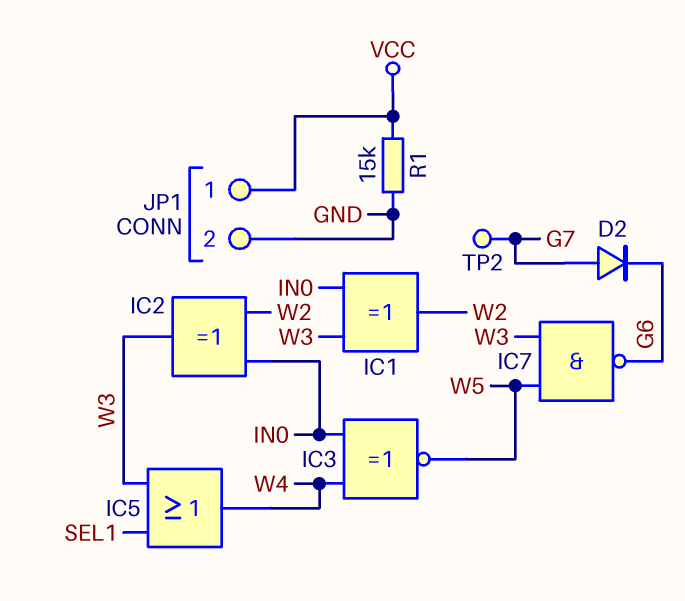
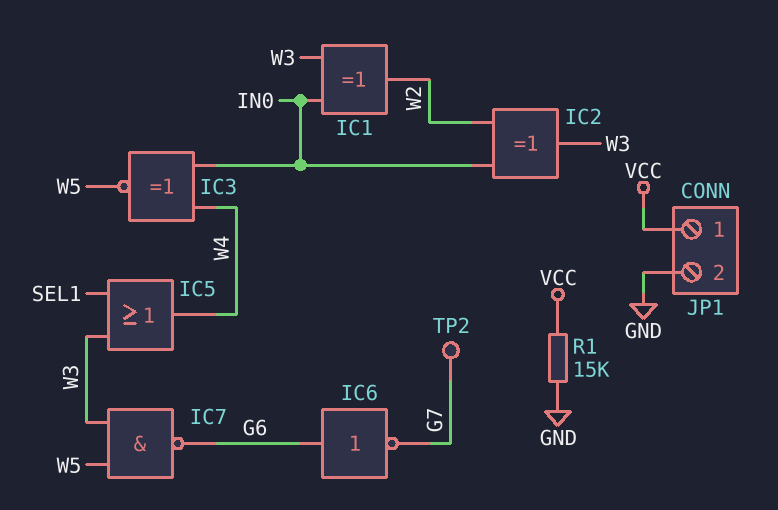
D2: diode (A G7, K G6) -> none
IC6: none -> NOT (in G6, out G7)

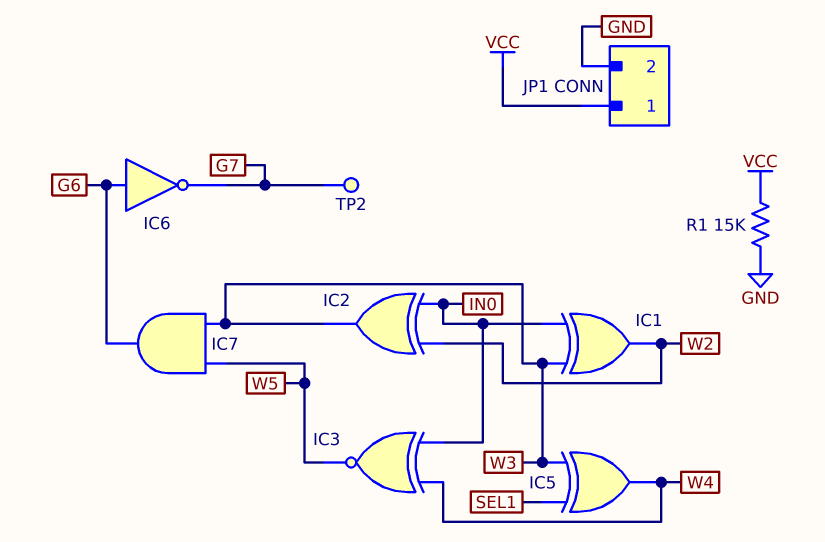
IC5: OR (in SEL1, in W3, out W4) -> XOR (in SEL1, in W3, out W4)
IC7: NAND (in W3, in W5, out G6) -> AND (in W3, in W5, out G6)

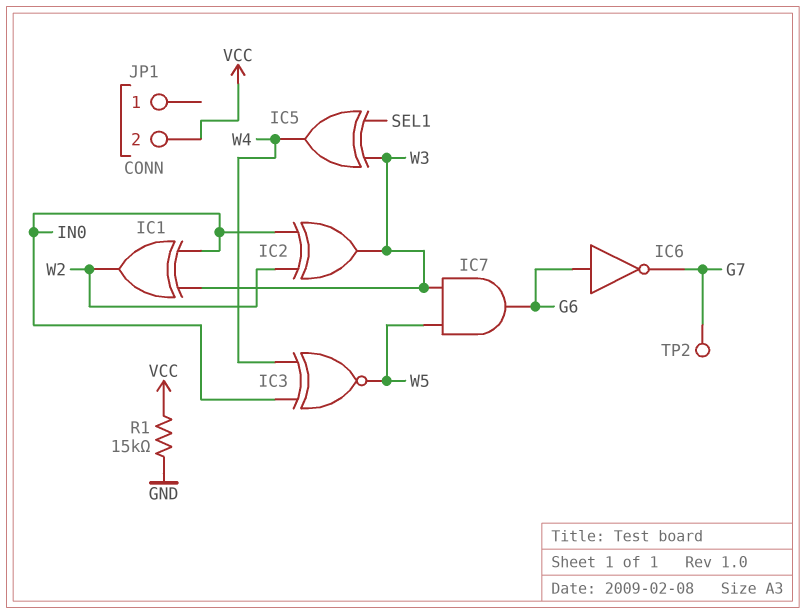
JP1 pin 1: VCC -> none
JP1 pin 2: GND -> VCC

